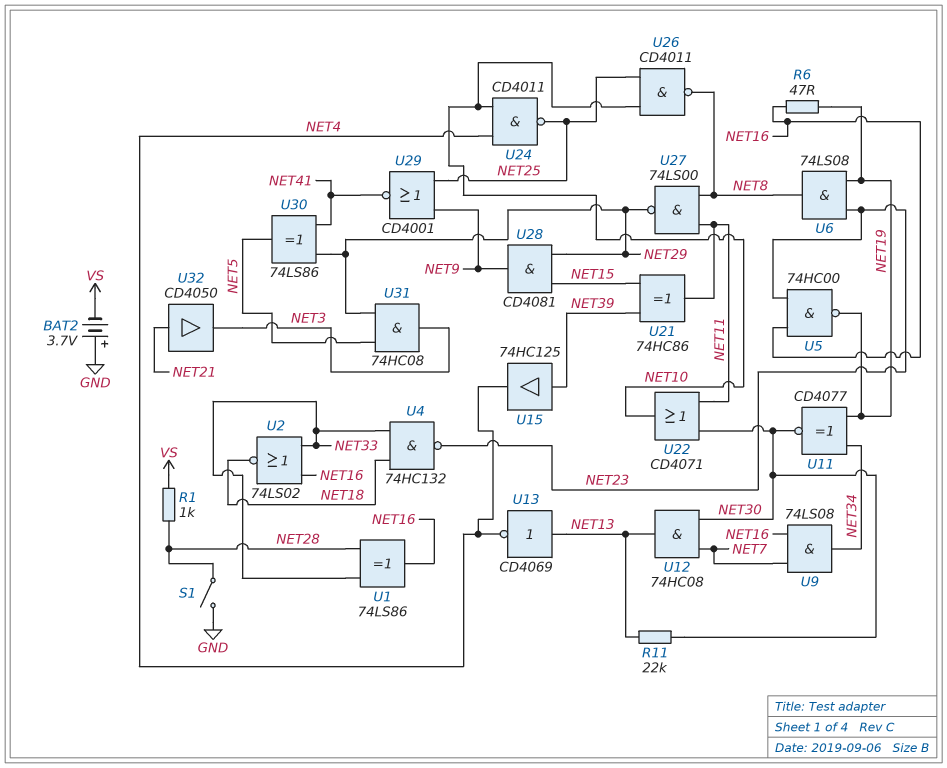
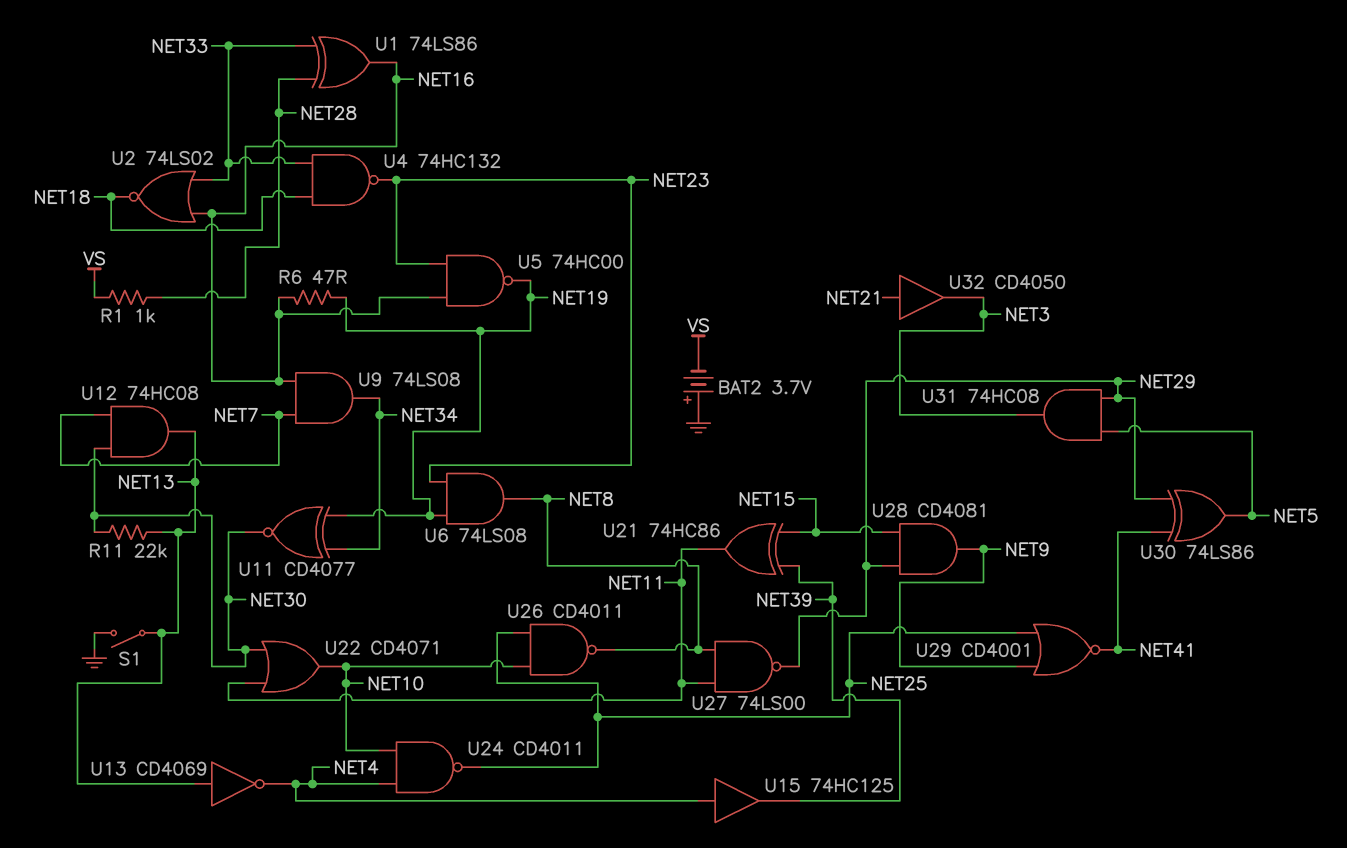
S1: switch (GND, NET28) -> switch (GND, NET13)
U15: buffer 74HC125 (in NET39, out NET4) -> buffer 74HC125 (in NET4, out NET39)

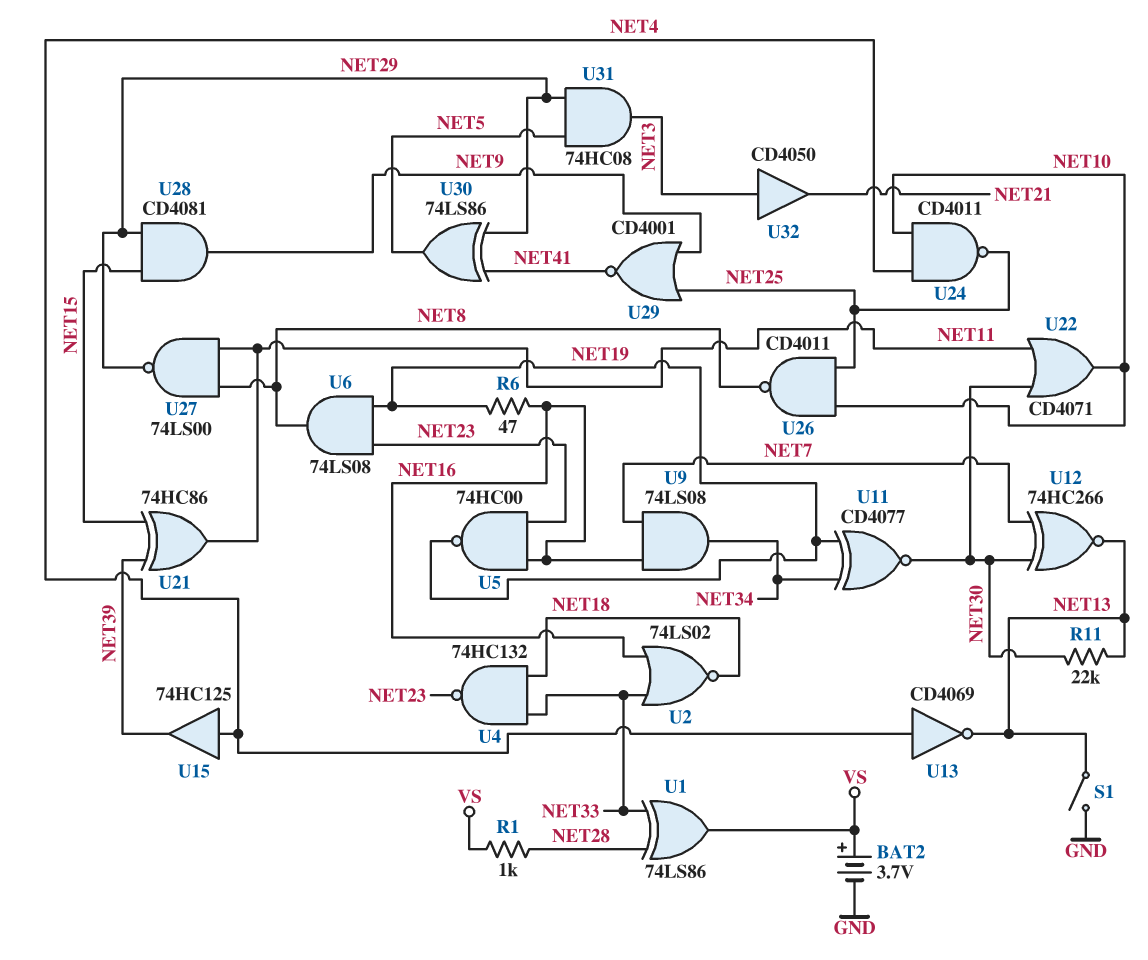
BAT2: 3.7V (plus GND, minus VS) -> 3.7V (plus VS, minus GND)
U1: XOR 74LS86 (in NET28, in NET33, out NET16) -> XOR 74LS86 (in NET28, in NET33, out VS)
U12: AND 74HC08 (in NET7, in NET30, out NET13) -> XNOR 74HC266 (in NET7, in NET30, out NET13)
U13: NOT CD4069 (in NET13, out NET4) -> NOT CD4069 (in NET4, out NET13)
U32: buffer CD4050 (in NET21, out NET3) -> buffer CD4050 (in NET3, out NET21)

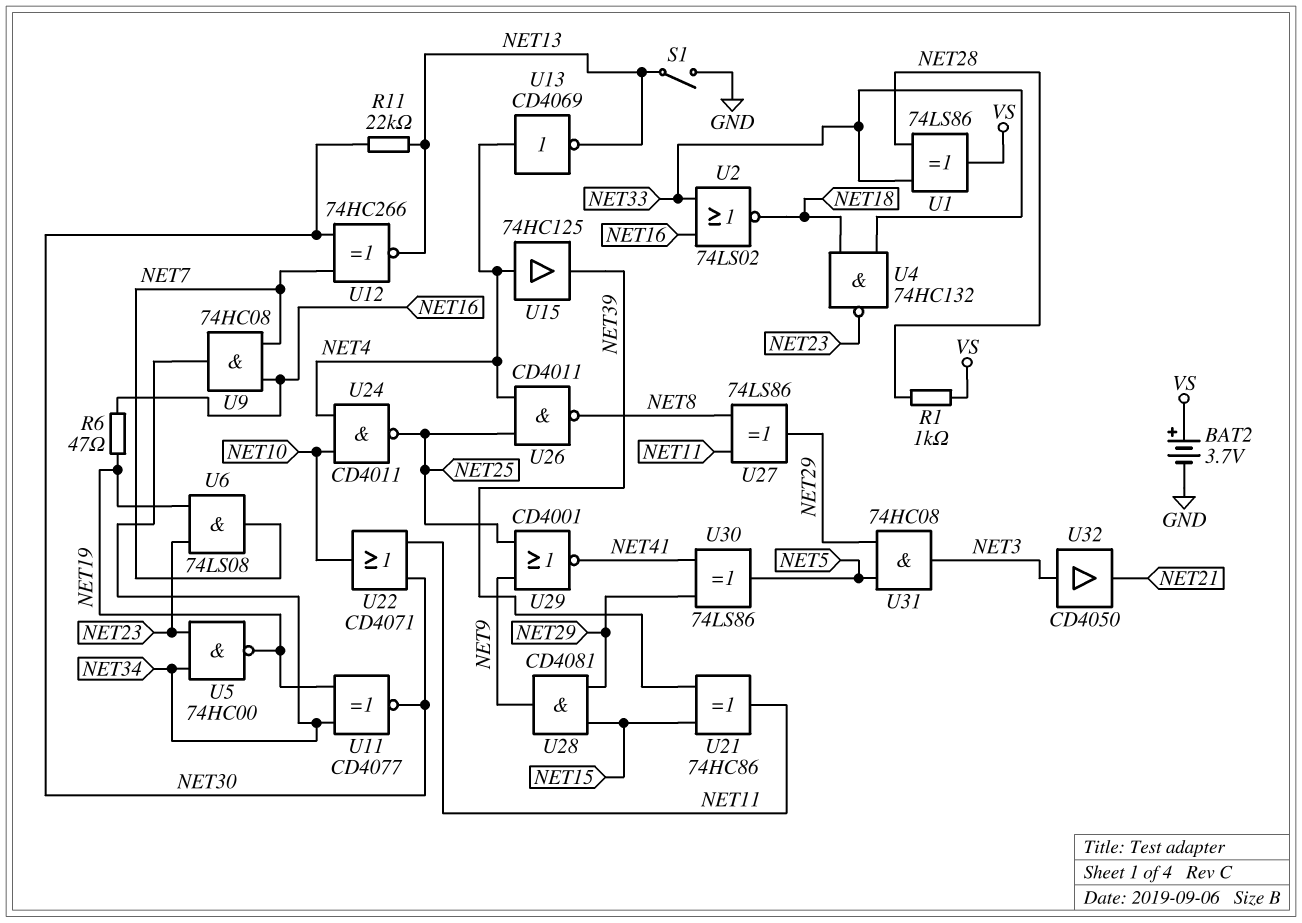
U5: NAND 74HC00 (in NET16, in NET23, out NET19) -> NAND 74HC00 (in NET23, in NET34, out NET19)
U6: AND 74LS08 (in NET19, in NET23, out NET8) -> AND 74LS08 (in NET19, in NET23, out NET7)
U9: AND 74LS08 (in NET7, in NET16, out NET34) -> AND 74HC08 (in NET7, in NET16, out NET34)
U26: NAND CD4011 (in NET10, in NET25, out NET8) -> NAND CD4011 (in NET4, in NET25, out NET8)
U27: NAND 74LS00 (in NET8, in NET11, out NET29) -> XOR 74LS86 (in NET8, in NET11, out NET29)

